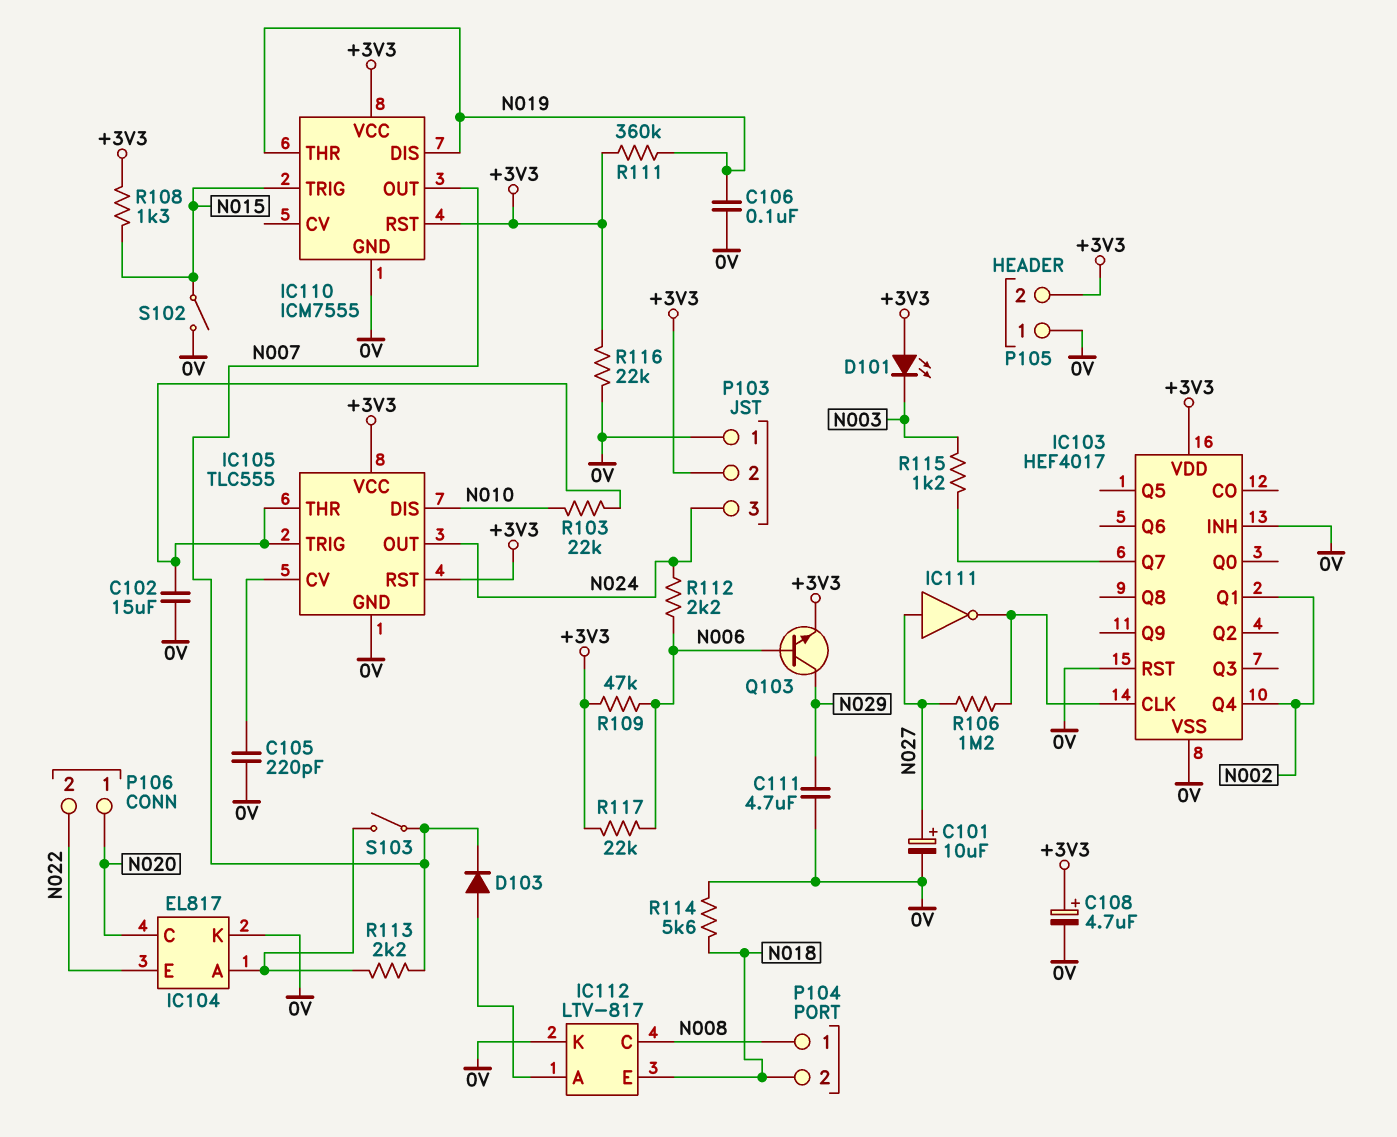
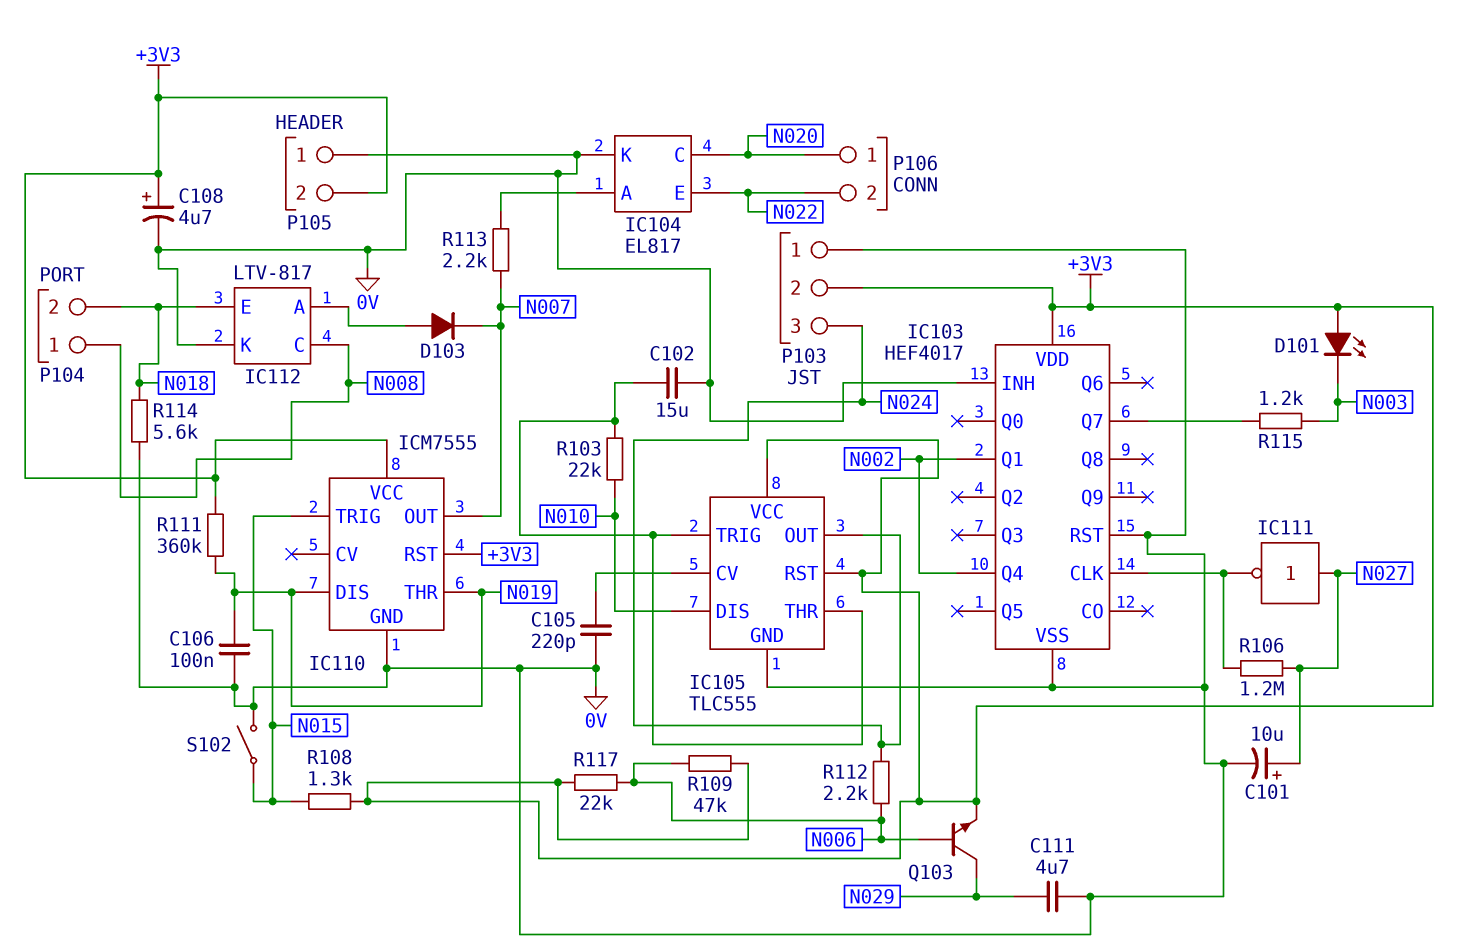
R116: 22k (+3V3, 0V) -> none
S103: switch (IC104/A, N007) -> none

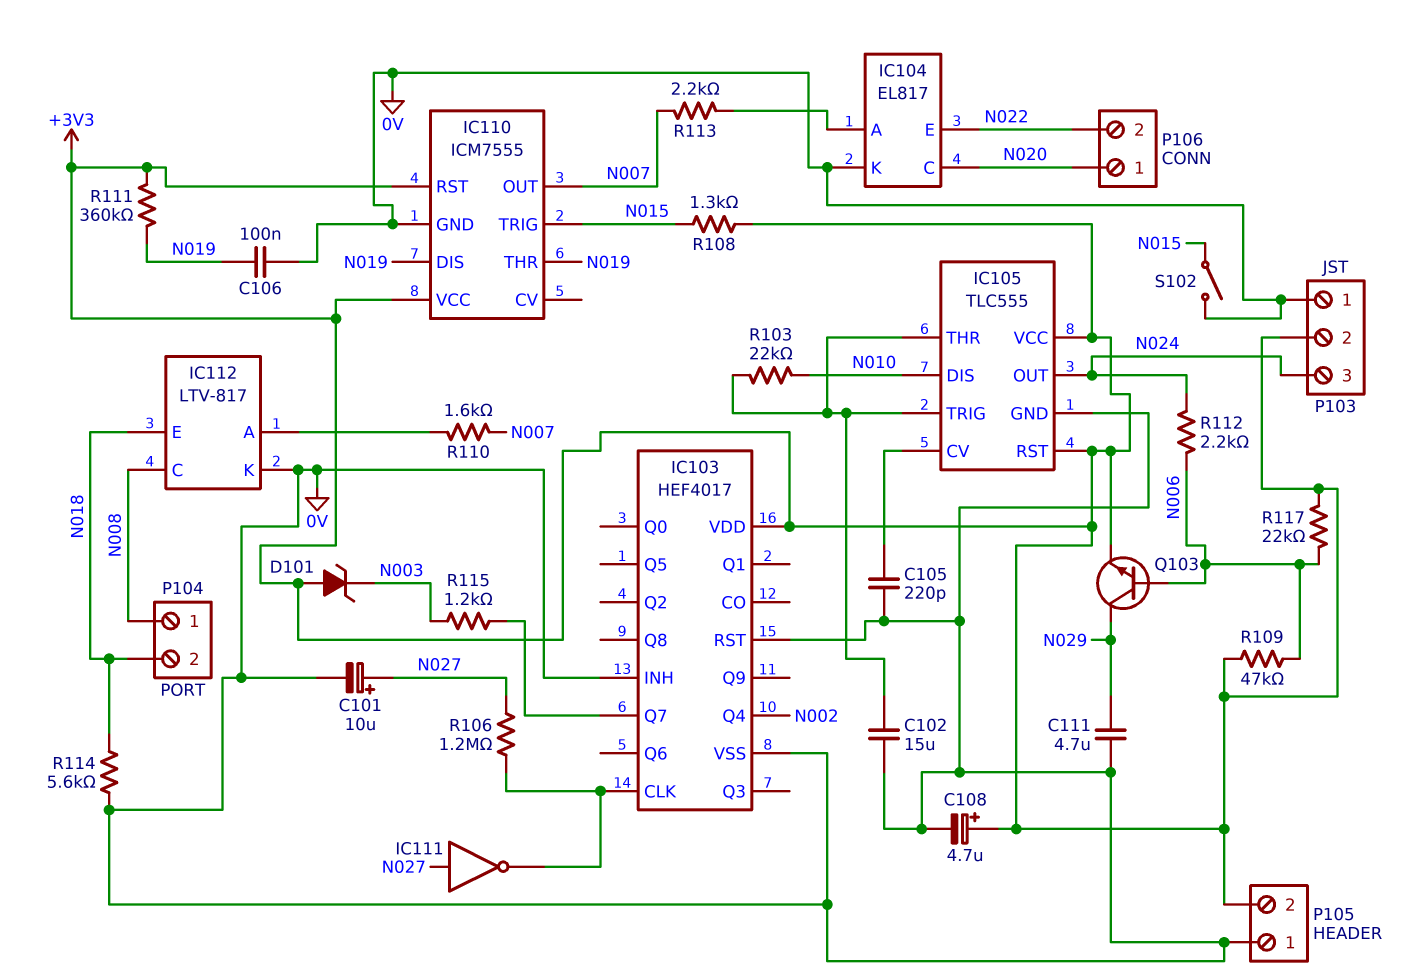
D101: LED (A +3V3, K N003) -> zener (A +3V3, K N003)
D103: diode (A IC112/A, K N007) -> none
IC103 pin Q1: N002 -> none
R110: none -> 1.6k (IC112/A, N007)

